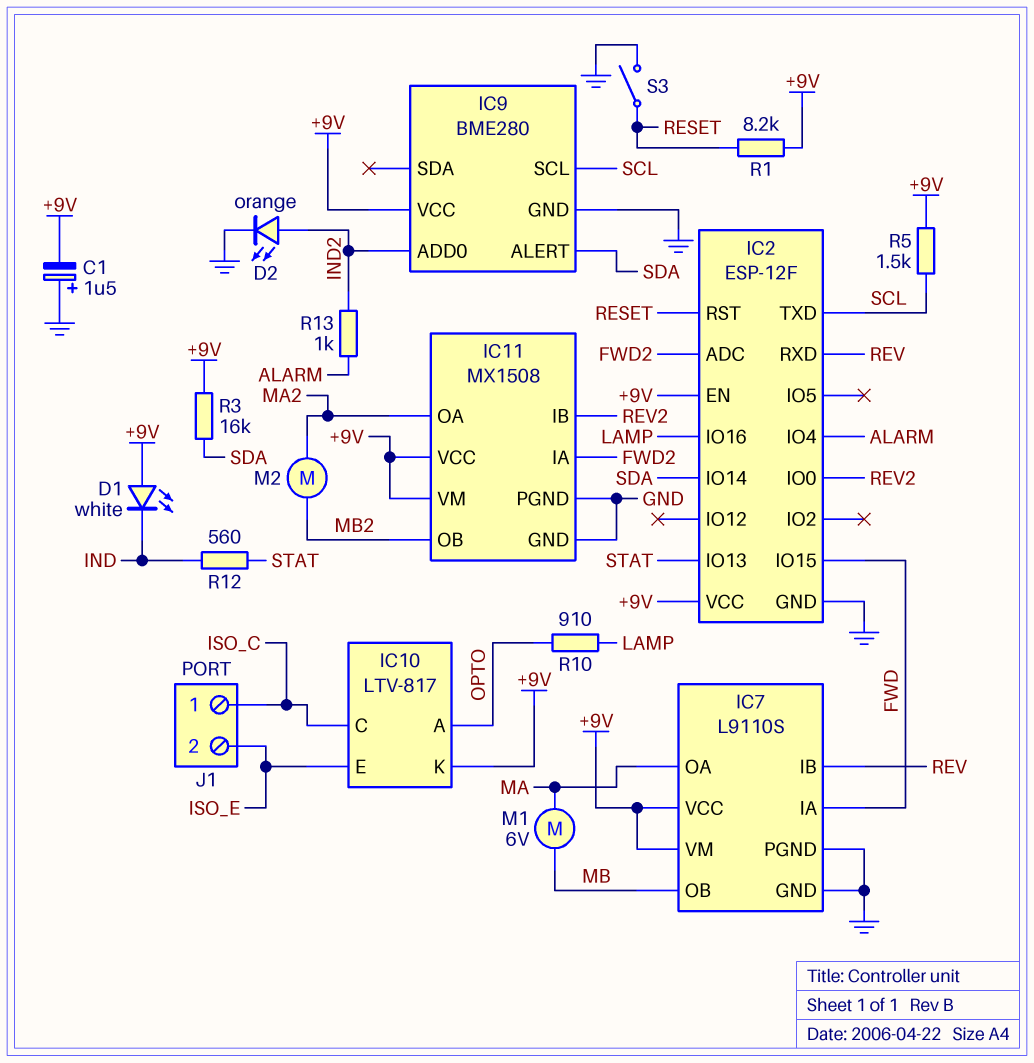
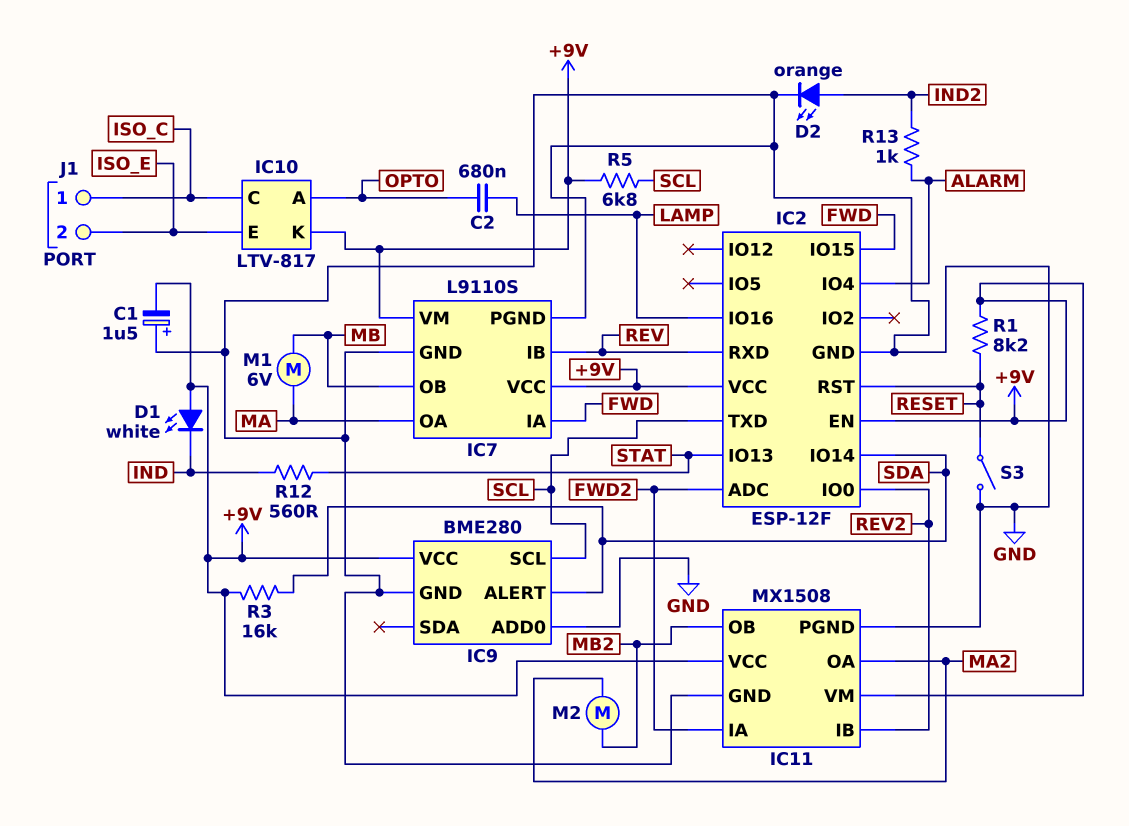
C2: none -> 680nF (LAMP, OPTO)
IC9 pin ADD0: IND2 -> GND
R5: 1.5k (+9V, SCL) -> 6.8k (+9V, SCL)
R10: 910 (LAMP, OPTO) -> none

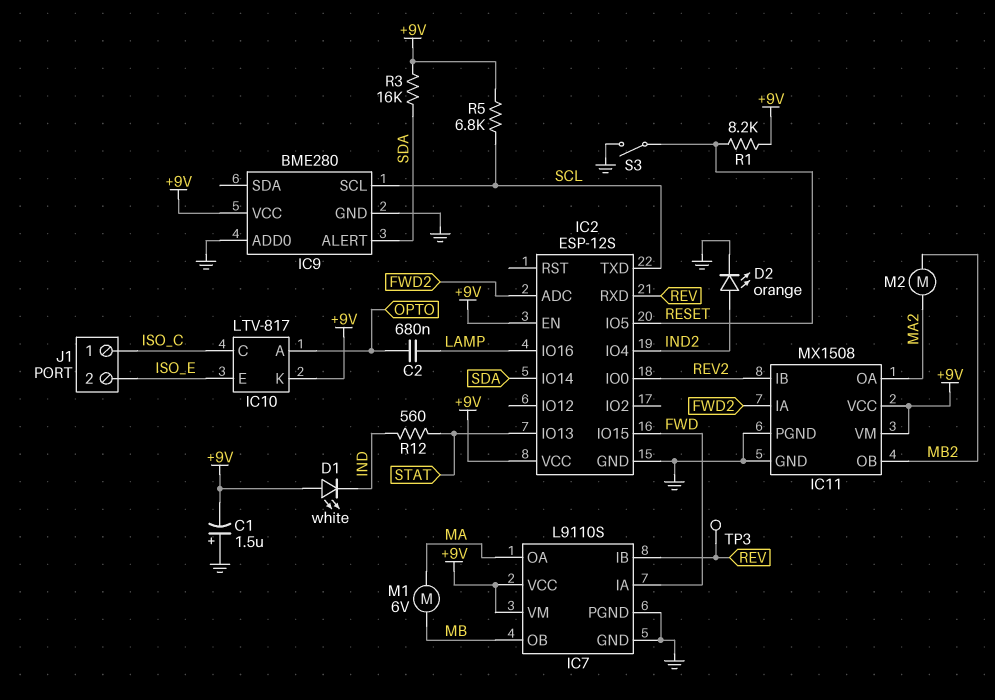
IC2: ESP-12F -> ESP-12S
IC2 pin IO4: ALARM -> IND2
IC2 pin IO5: none -> RESET
IC2 pin RST: RESET -> none
R13: 1k (ALARM, IND2) -> none
TP3: none -> test point (REV)

